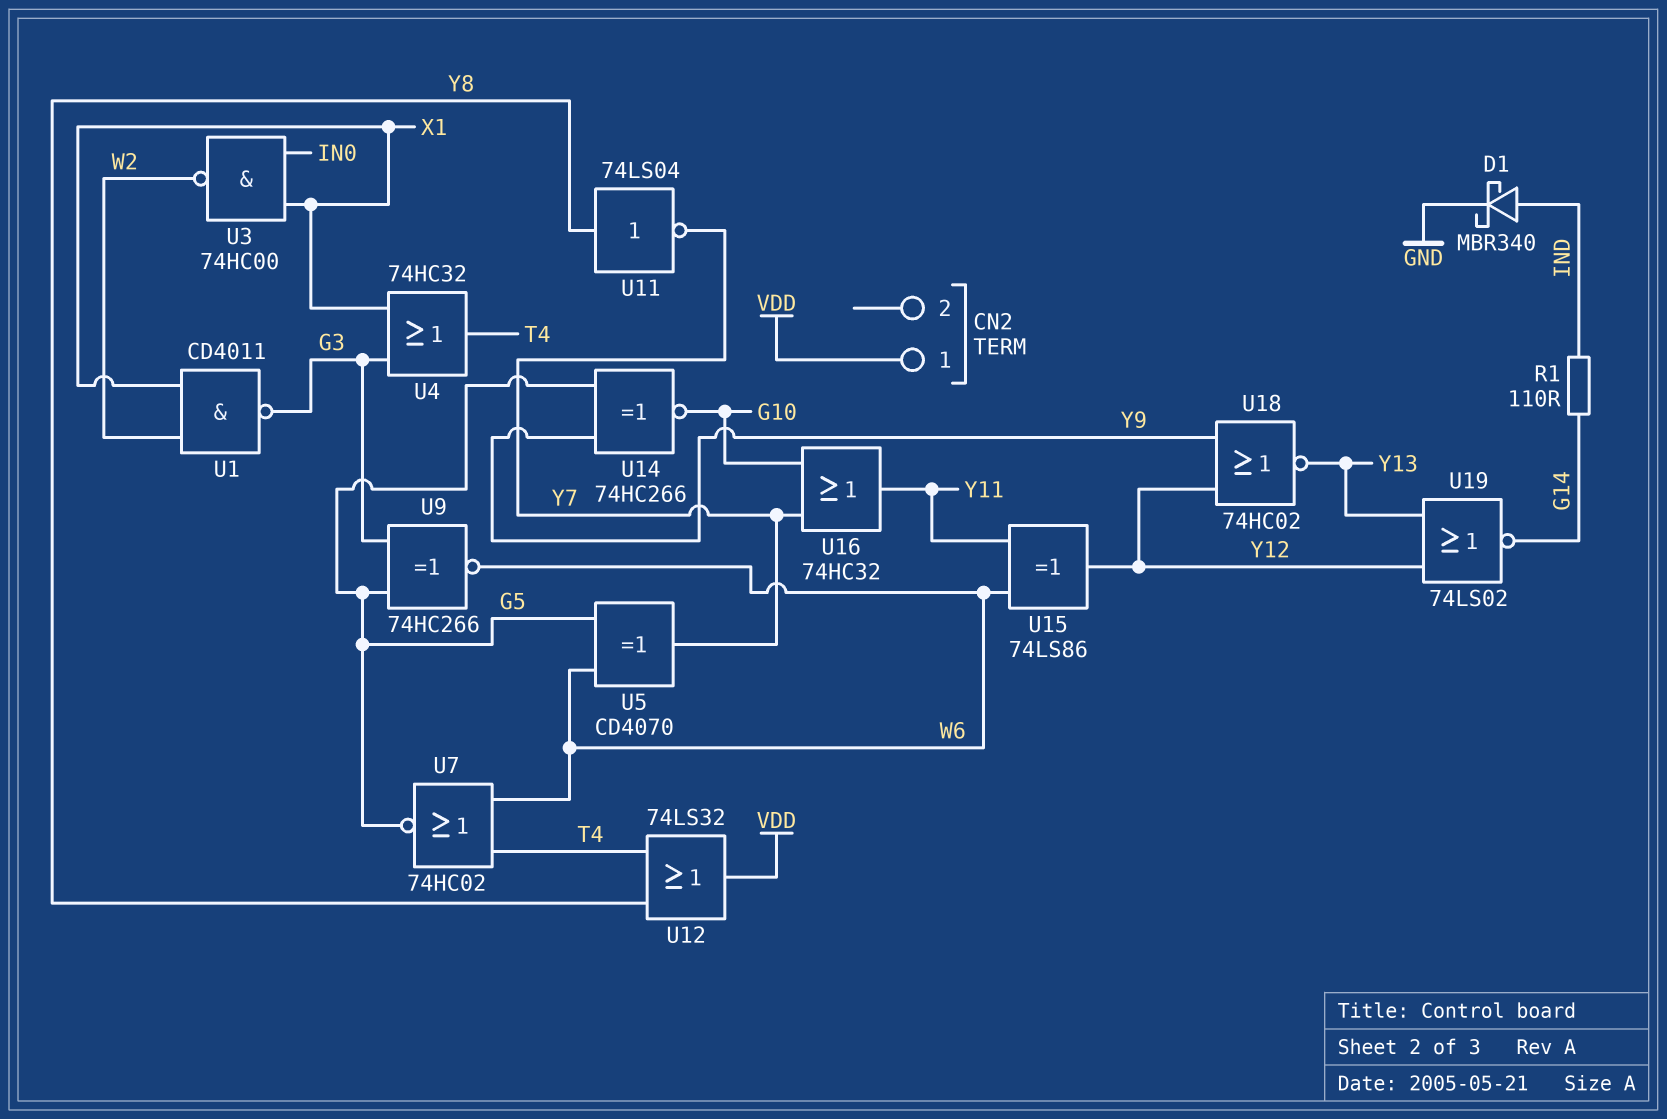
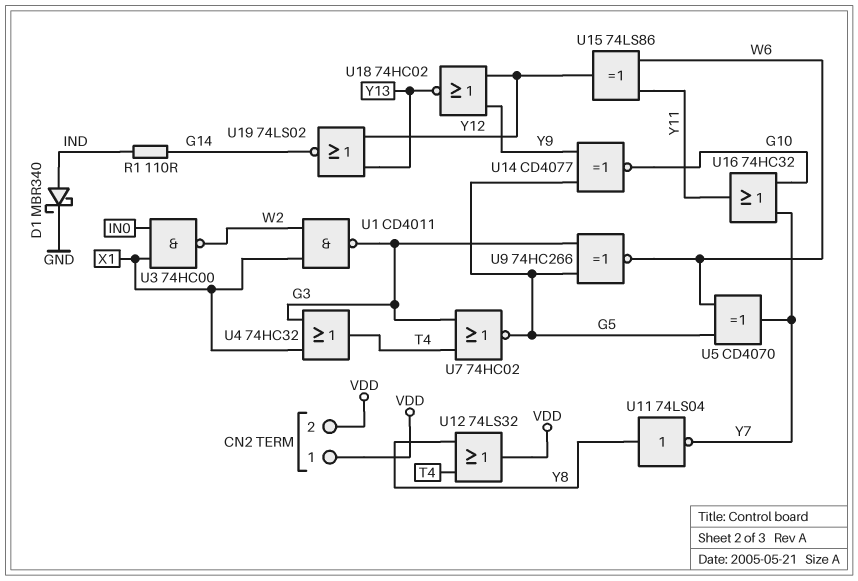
CN2 pin 2: none -> VDD
U7: NOR 74HC02 (in T4, in W6, out G5) -> NOR 74HC02 (in G3, in T4, out G5)
U14: XNOR 74HC266 (in G5, in Y9, out G10) -> XNOR CD4077 (in G5, in Y9, out G10)

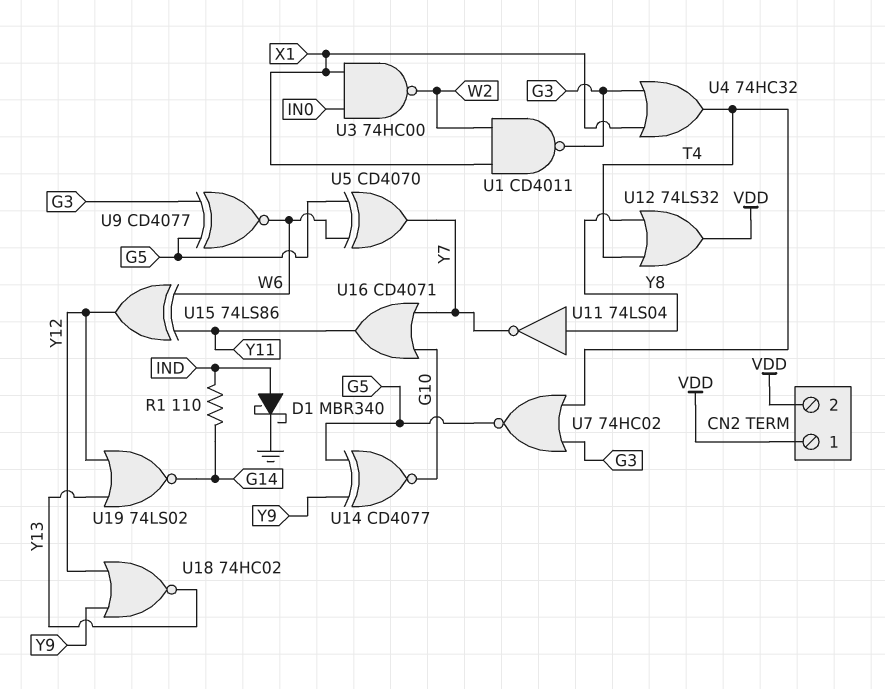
U9: XNOR 74HC266 (in G3, in G5, out W6) -> XNOR CD4077 (in G3, in G5, out W6)
U16: OR 74HC32 (in G10, in Y7, out Y11) -> OR CD4071 (in G10, in Y7, out Y11)

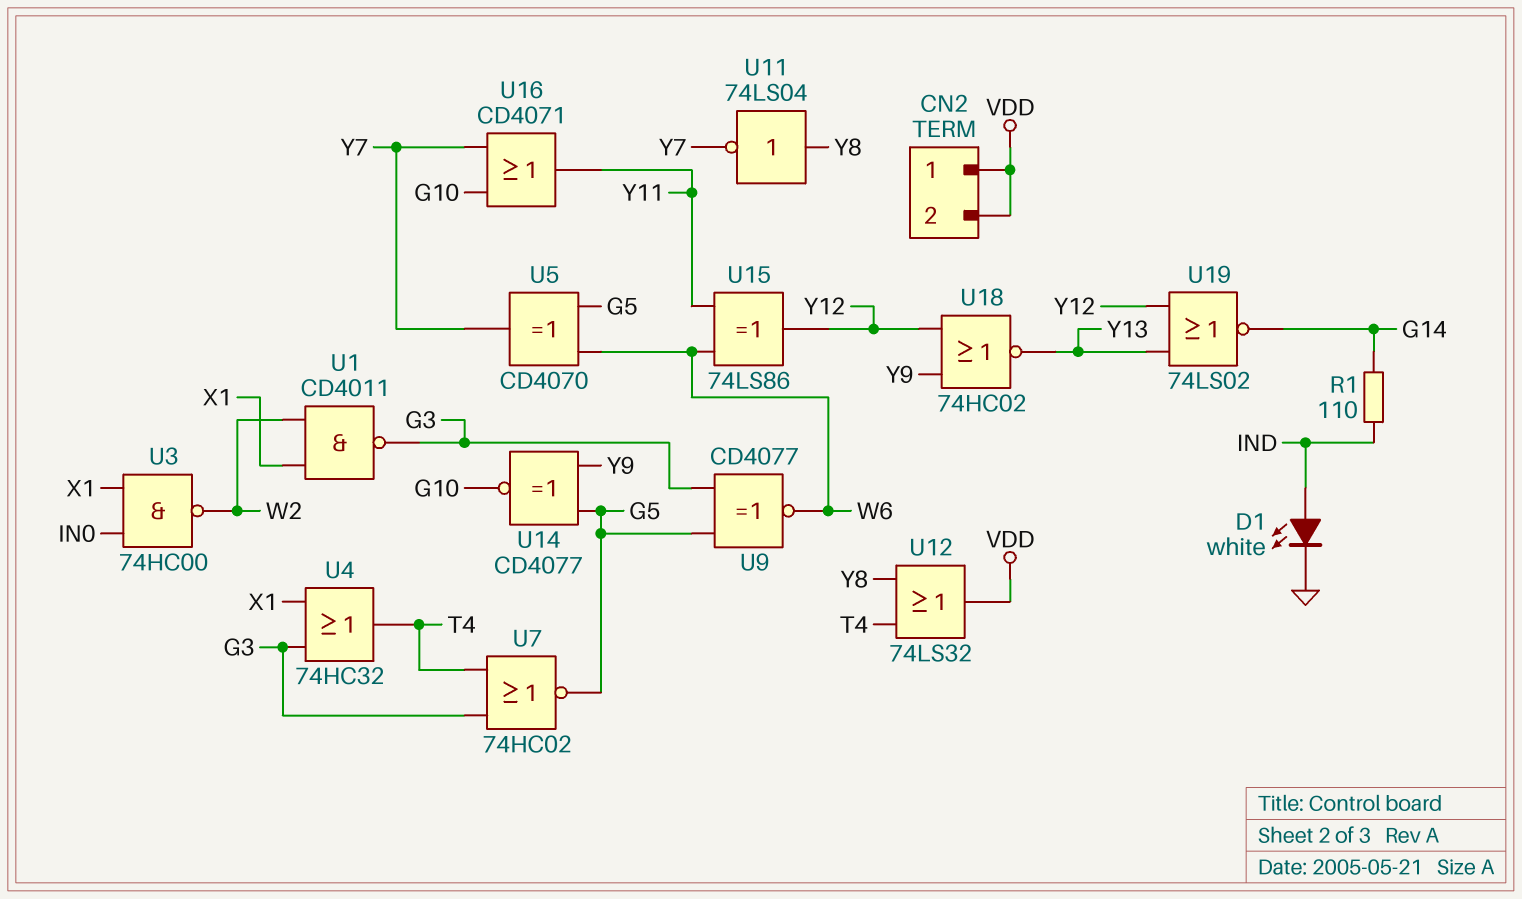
D1: schottky MBR340 (A IND, K GND) -> LED white (A IND, K GND)

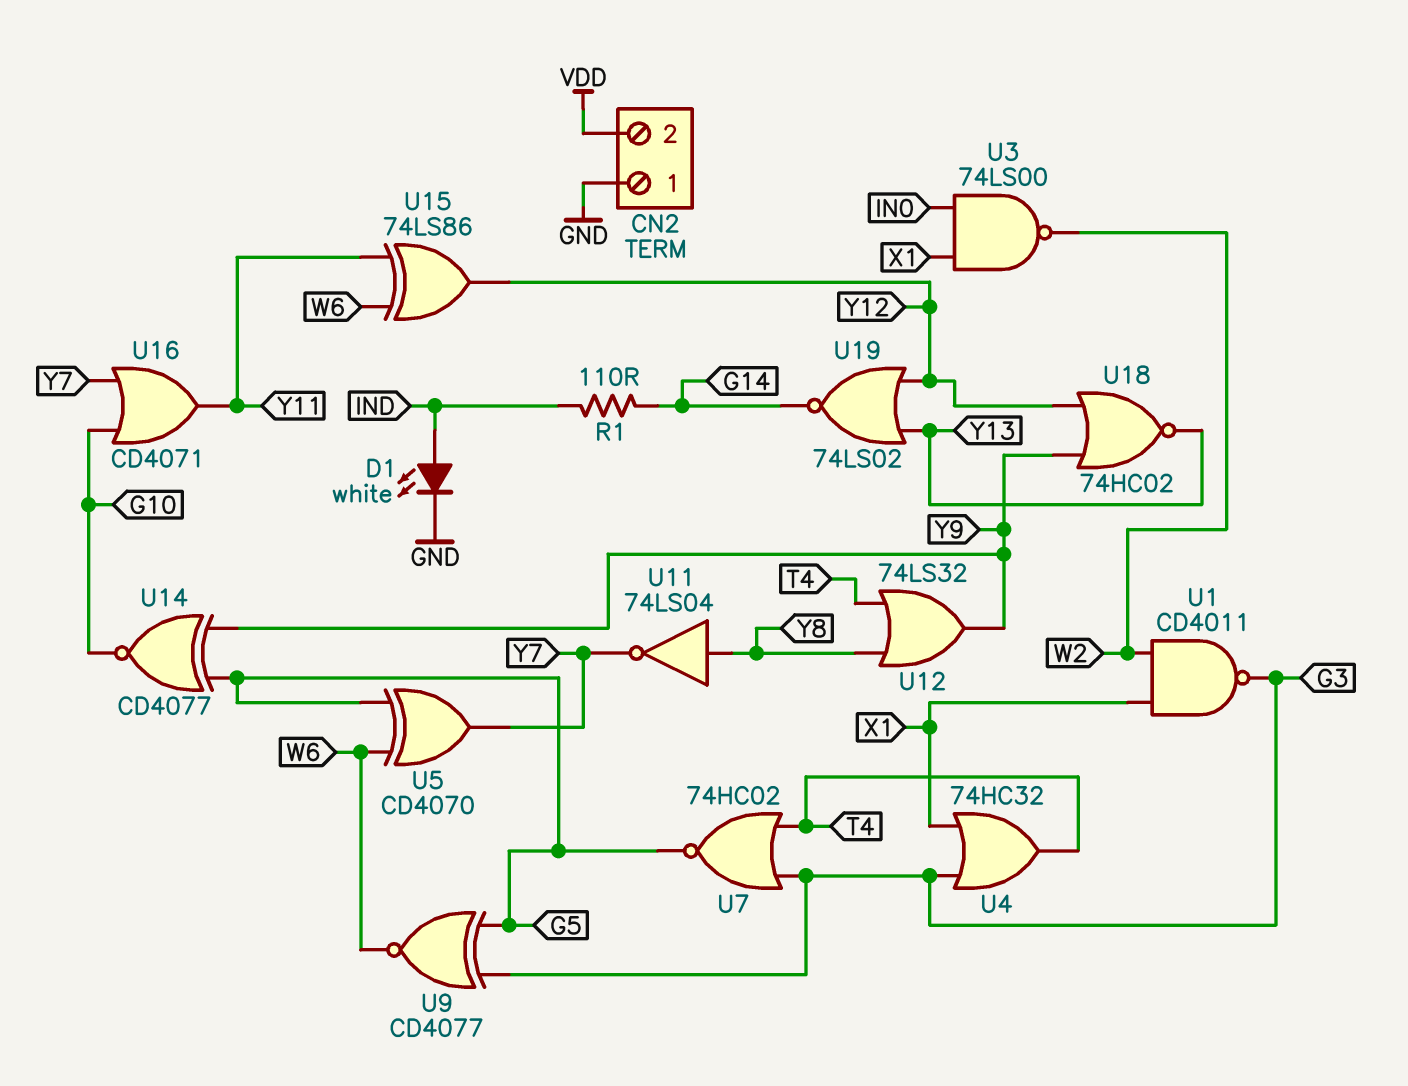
CN2 pin 1: VDD -> GND
U3: NAND 74HC00 (in IN0, in X1, out W2) -> NAND 74LS00 (in IN0, in X1, out W2)
U12: OR 74LS32 (in T4, in Y8, out VDD) -> OR 74LS32 (in T4, in Y8, out Y9)

